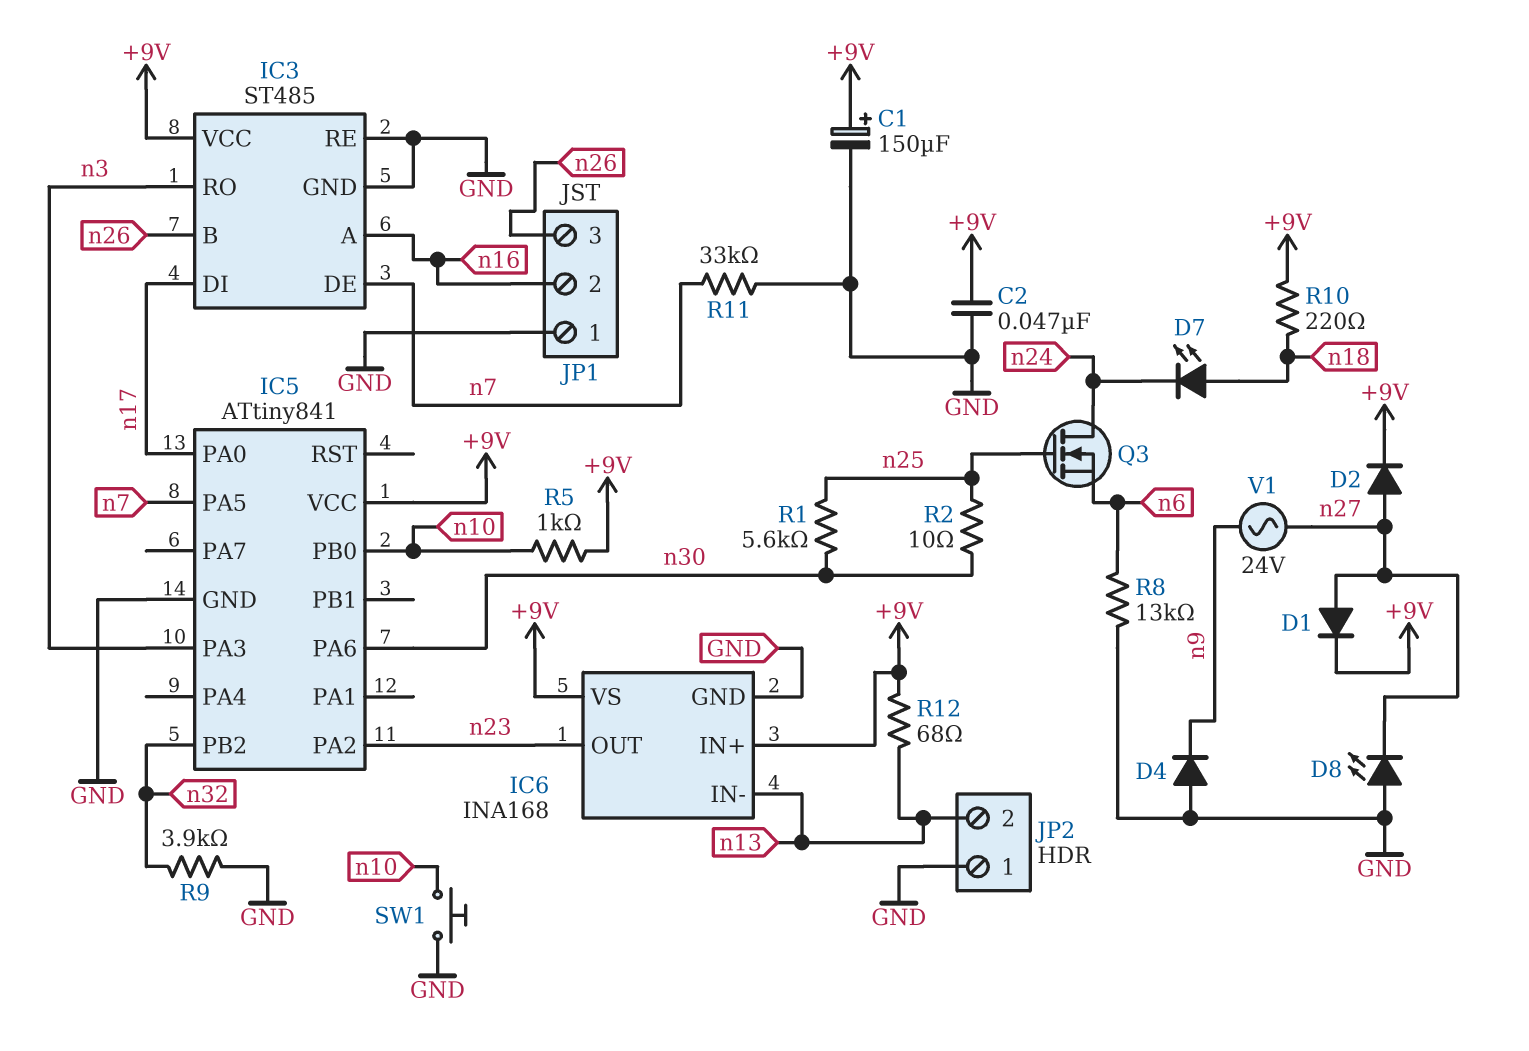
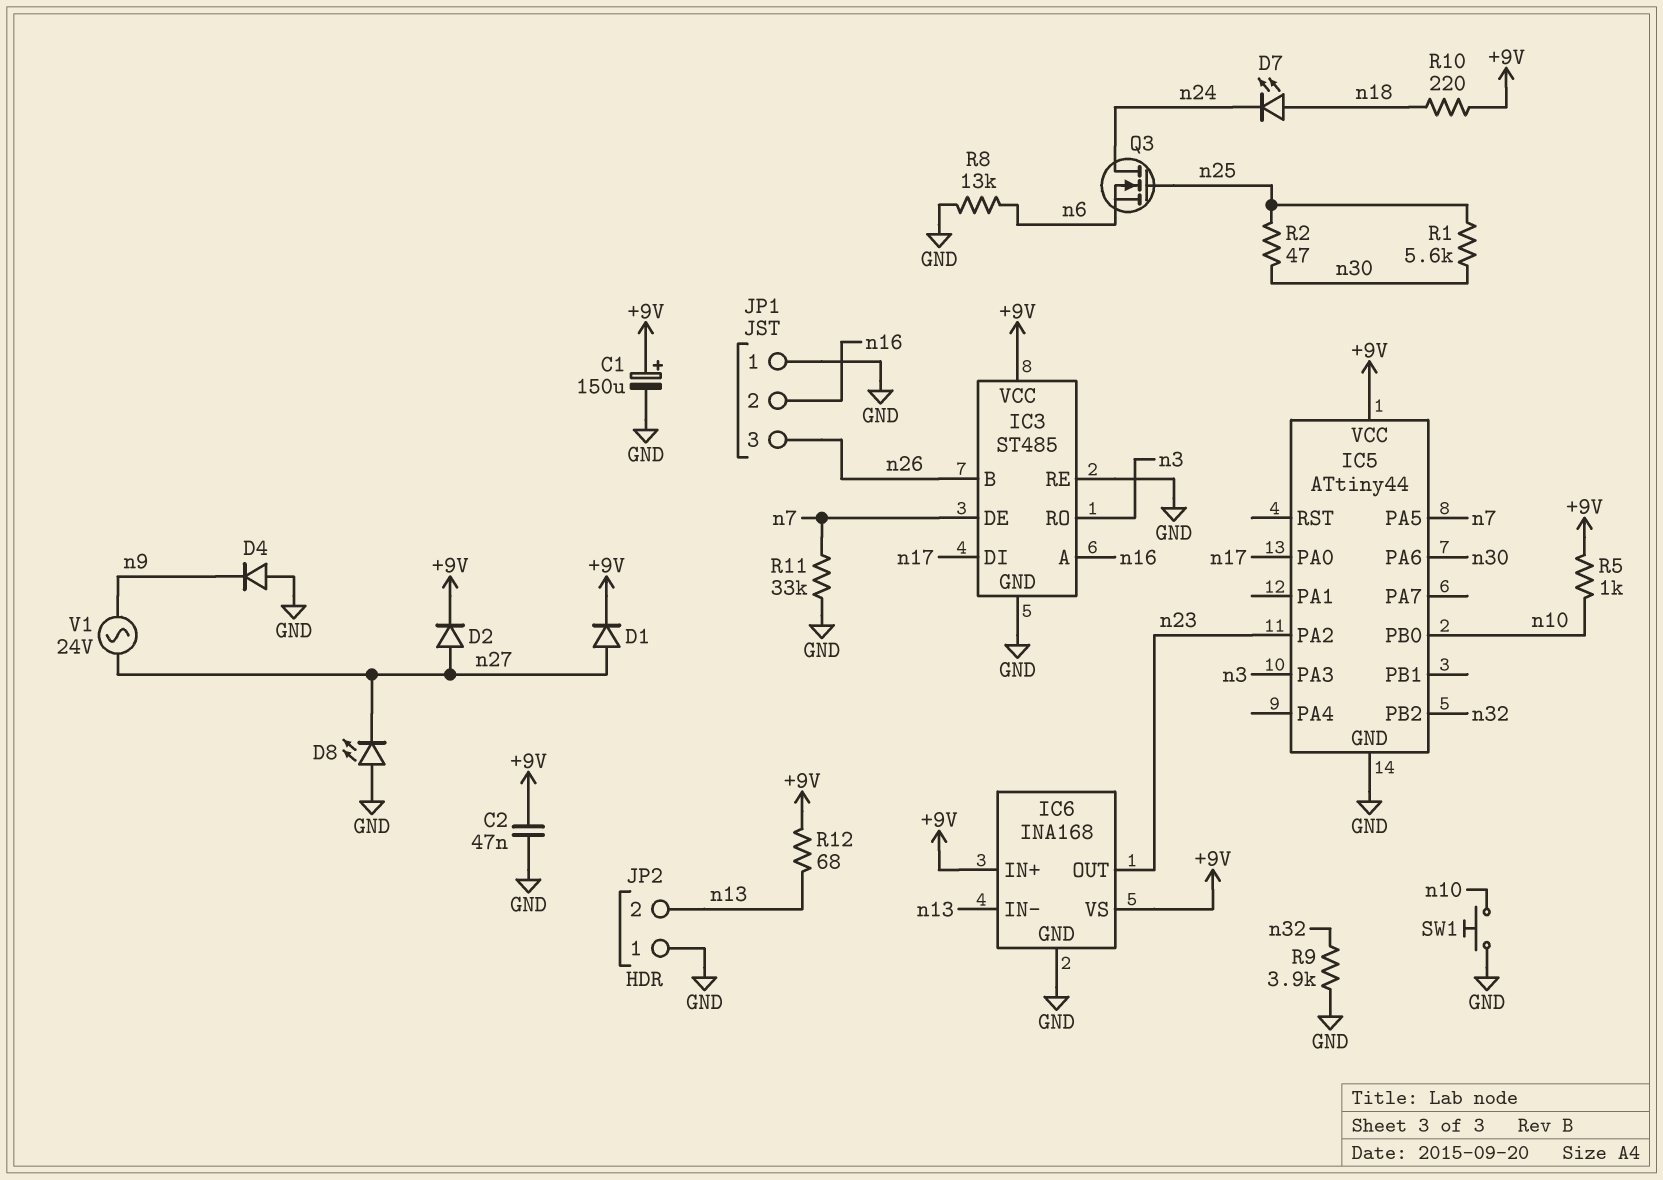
IC5: ATtiny841 -> ATtiny44
R2: 10 (n25, n30) -> 47 (n25, n30)

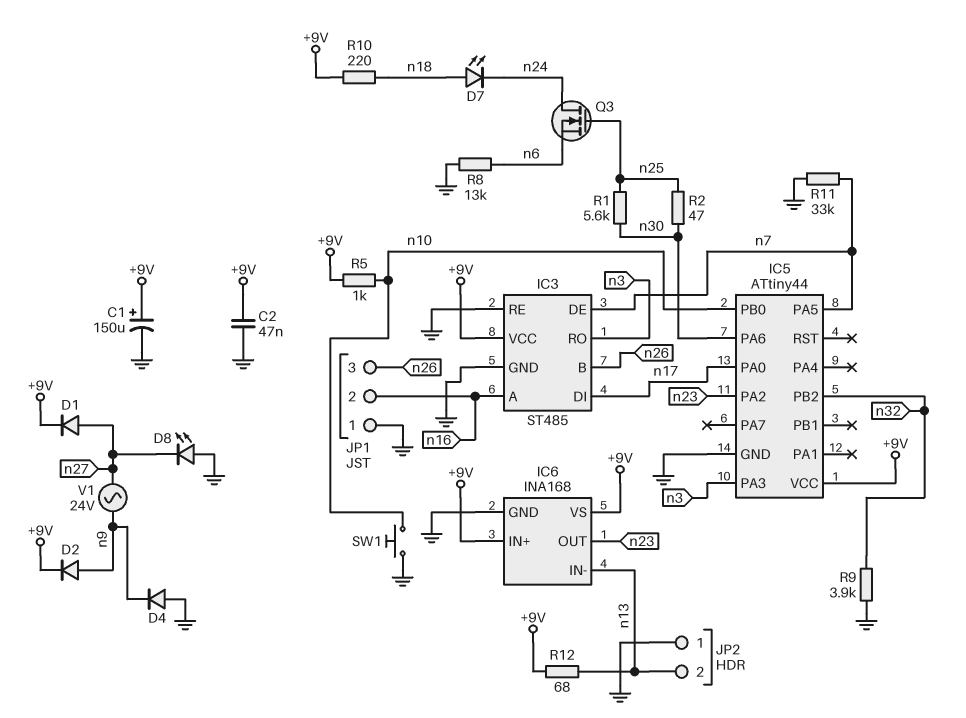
D2: diode (A n27, K +9V) -> diode (A n9, K +9V)

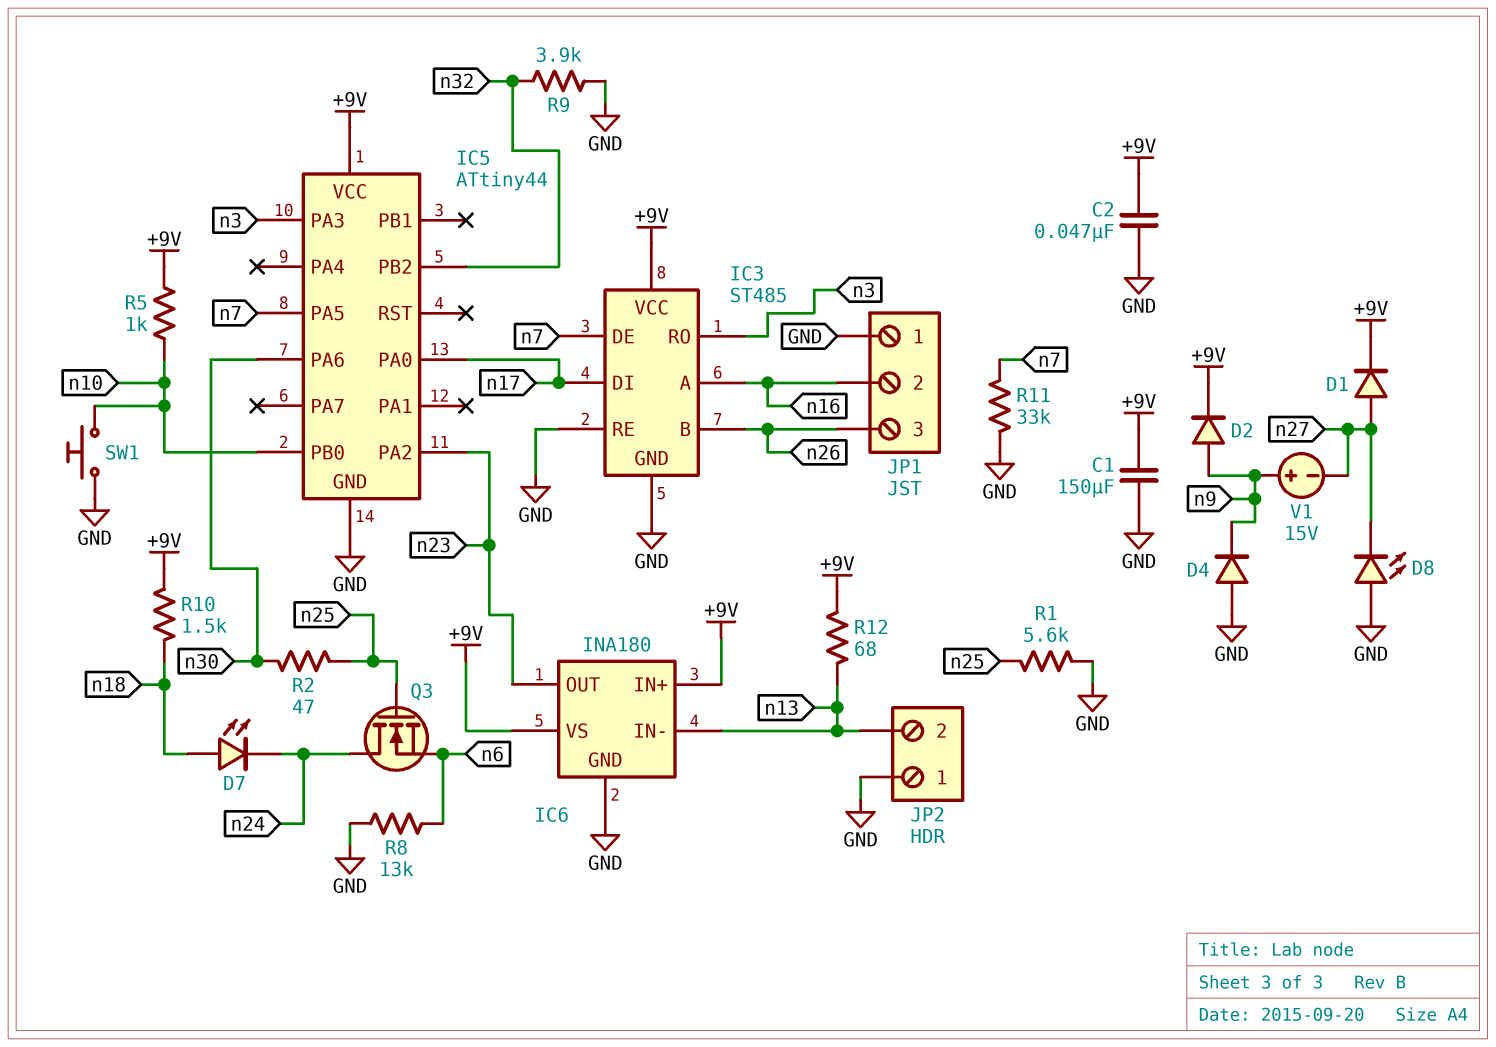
C1: 150uF (plus +9V, minus GND) -> 150uF (+9V, GND)
IC6: INA168 -> INA180
R1: 5.6k (n25, n30) -> 5.6k (GND, n25)
R10: 220 (+9V, n18) -> 1.5k (+9V, n18)
V1: AC 24V (n9, n27) -> 15V (plus n9, minus n27)

